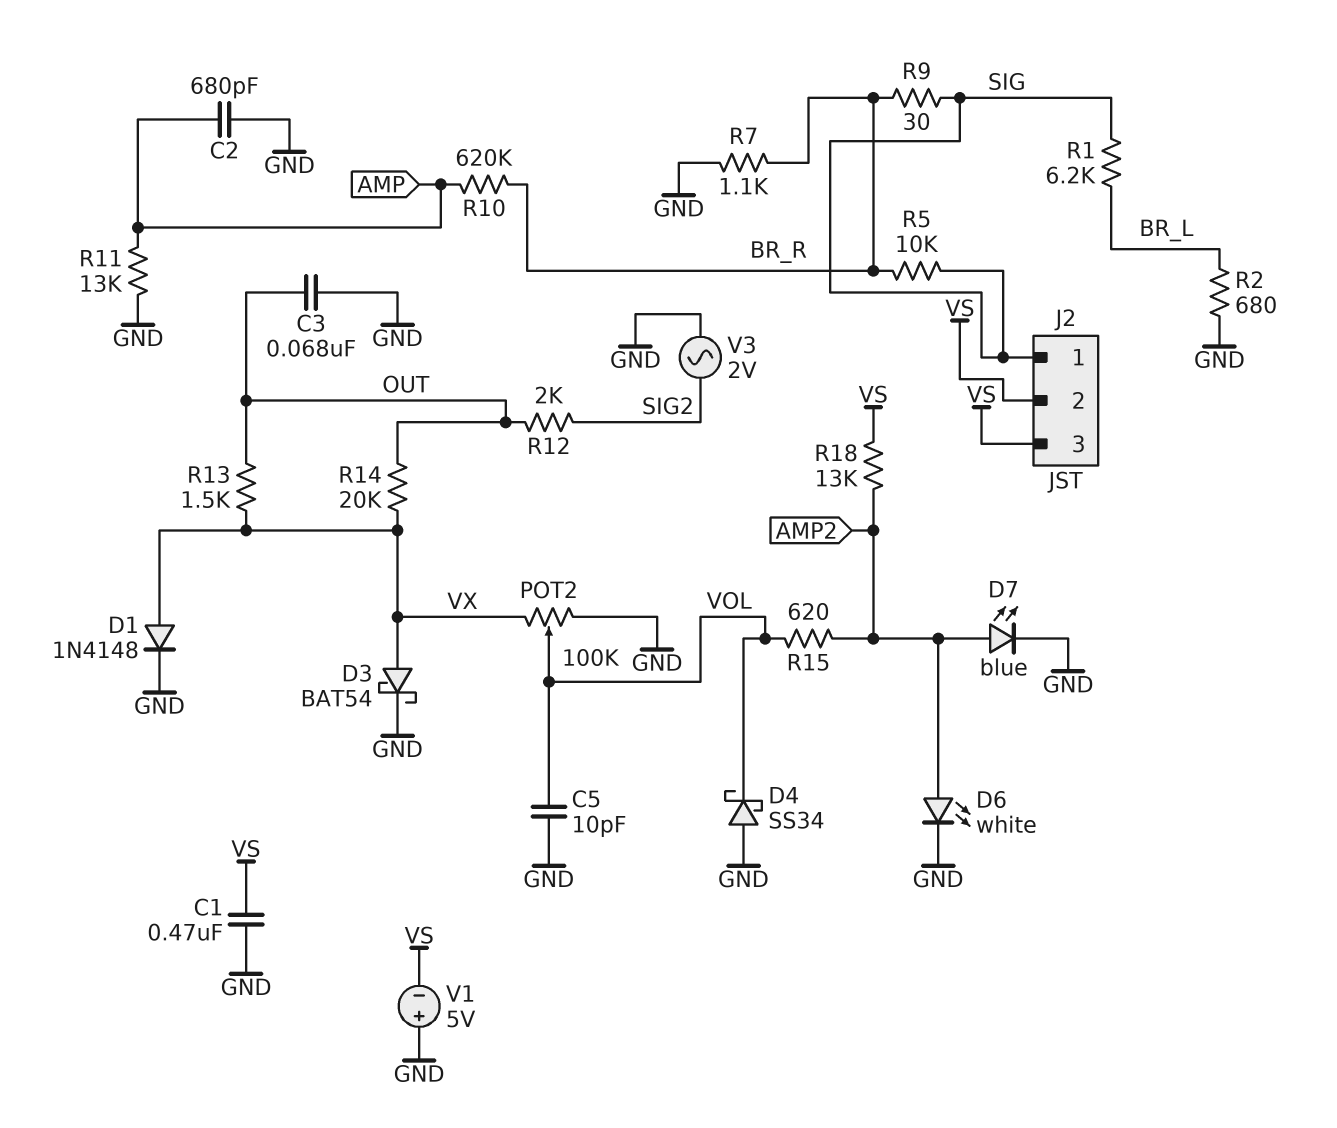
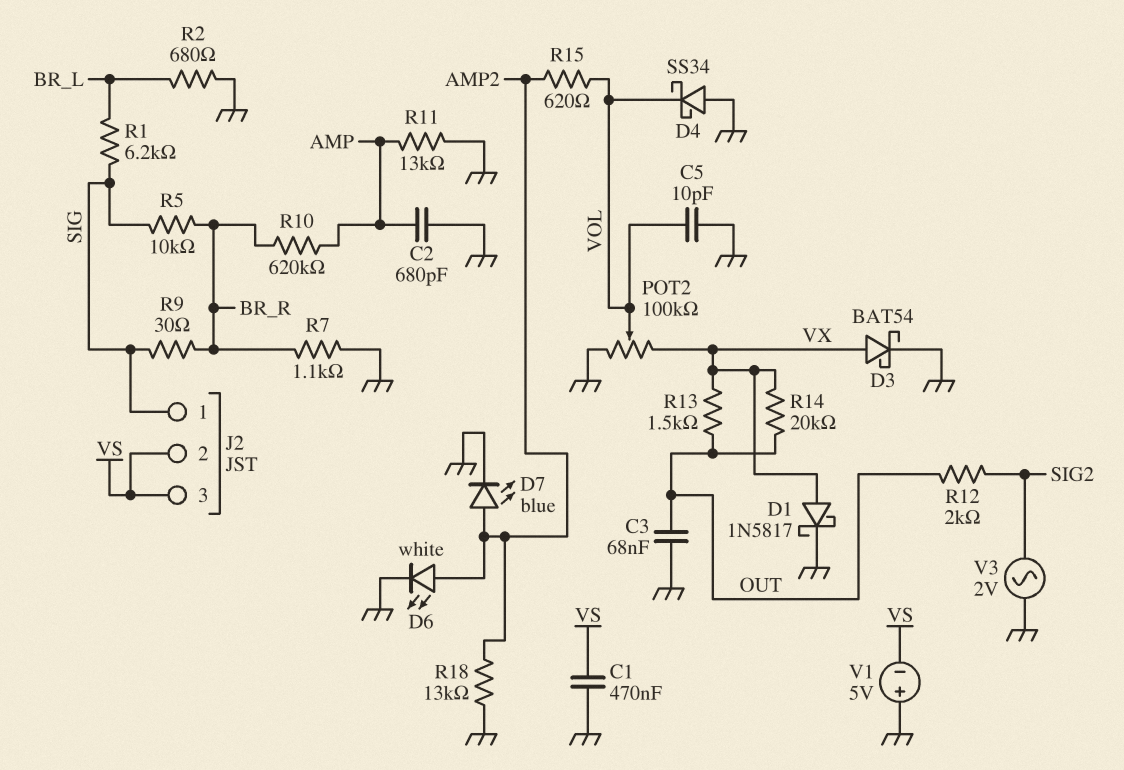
D1: diode 1N4148 (A VX, K GND) -> schottky 1N5817 (A VX, K GND)
R18: 13k (AMP2, VS) -> 13k (AMP2, GND)

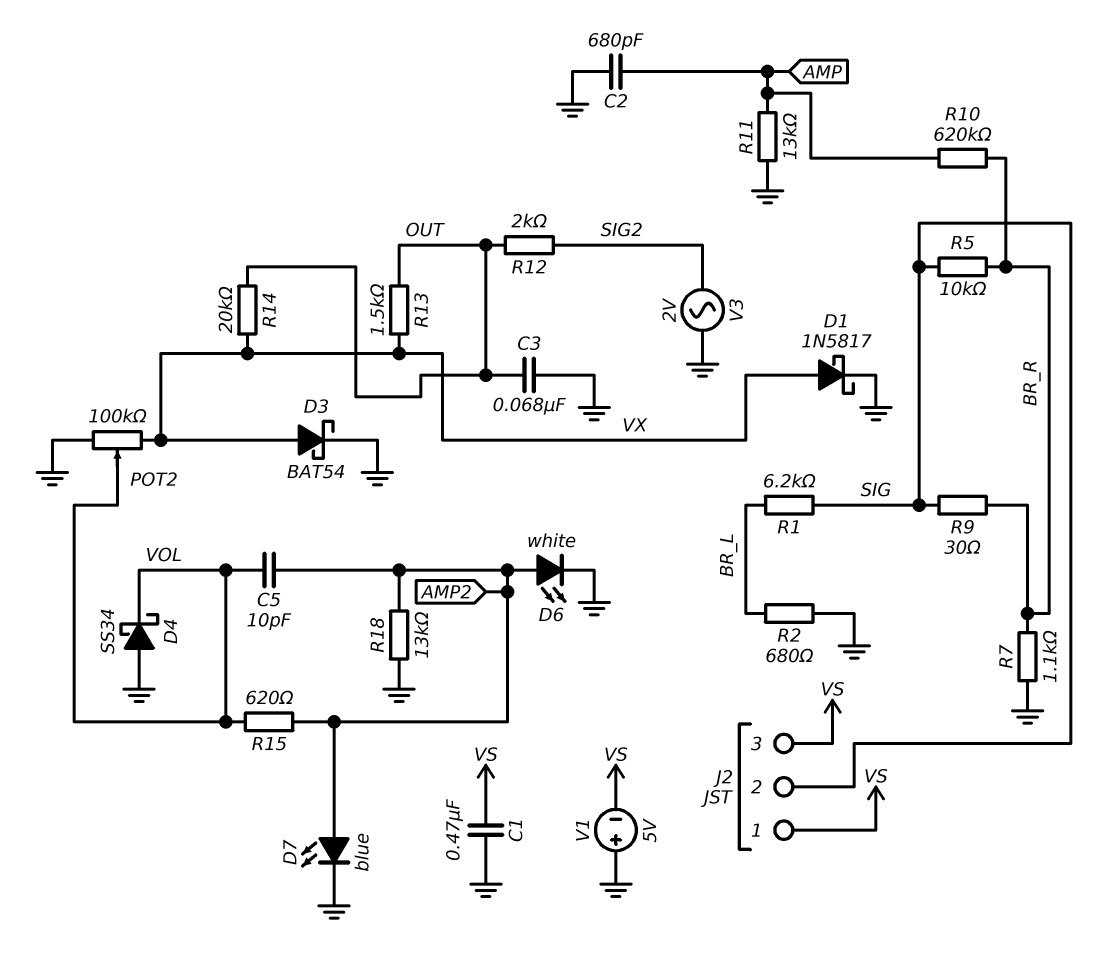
C5: 10pF (GND, VOL) -> 10pF (AMP2, VOL)
J2 pin 1: SIG -> VS
J2 pin 2: VS -> SIG

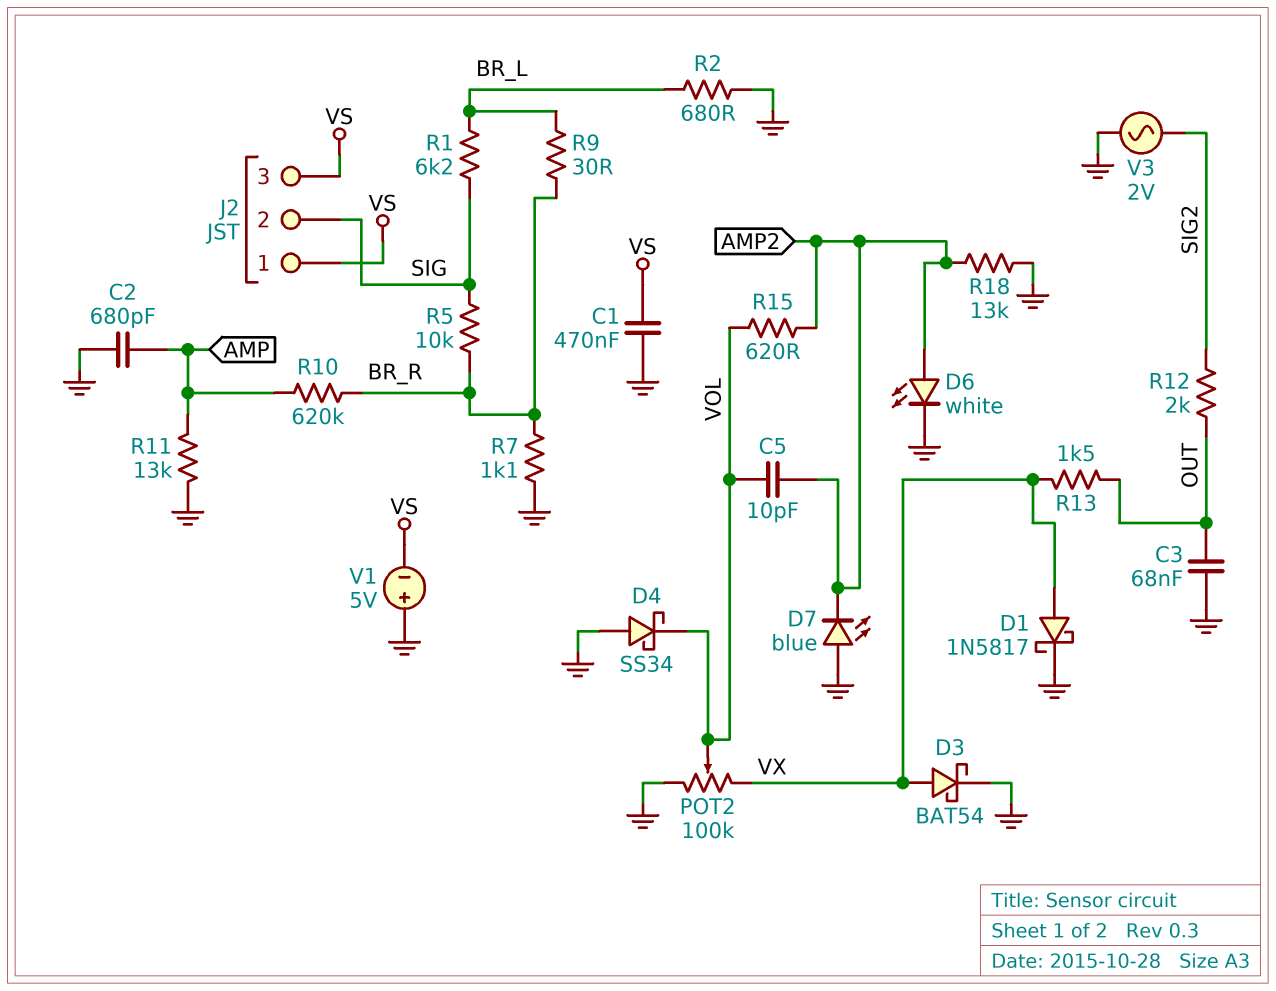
D7: LED blue (A AMP2, K GND) -> LED blue (A GND, K AMP2)
R9: 30 (BR_R, SIG) -> 30 (BR_L, BR_R)
R14: 20k (OUT, VX) -> none

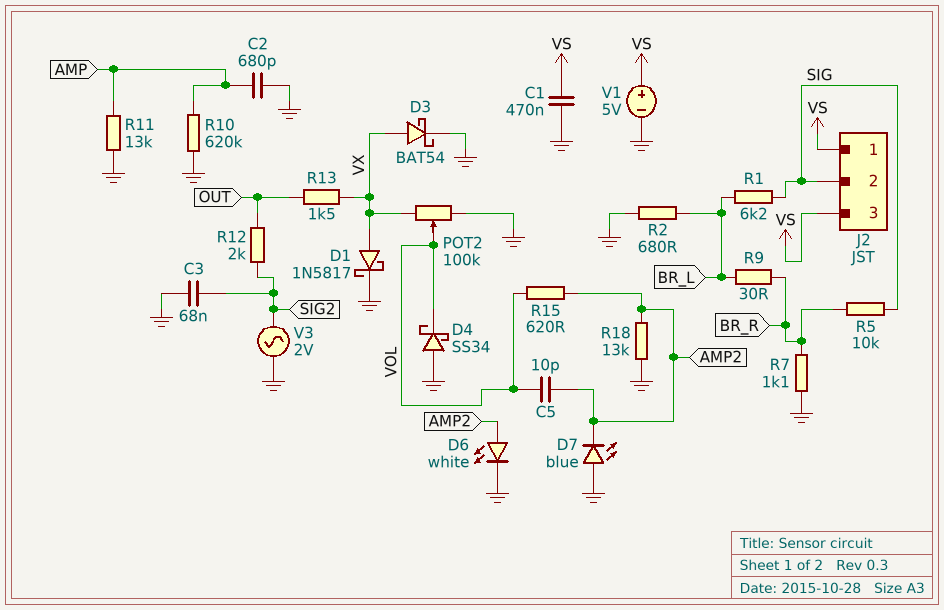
C3: 68nF (GND, OUT) -> 68nF (GND, SIG2)
R10: 620k (AMP, BR_R) -> 620k (AMP, GND)
V1: 5V (plus GND, minus VS) -> 5V (plus VS, minus GND)

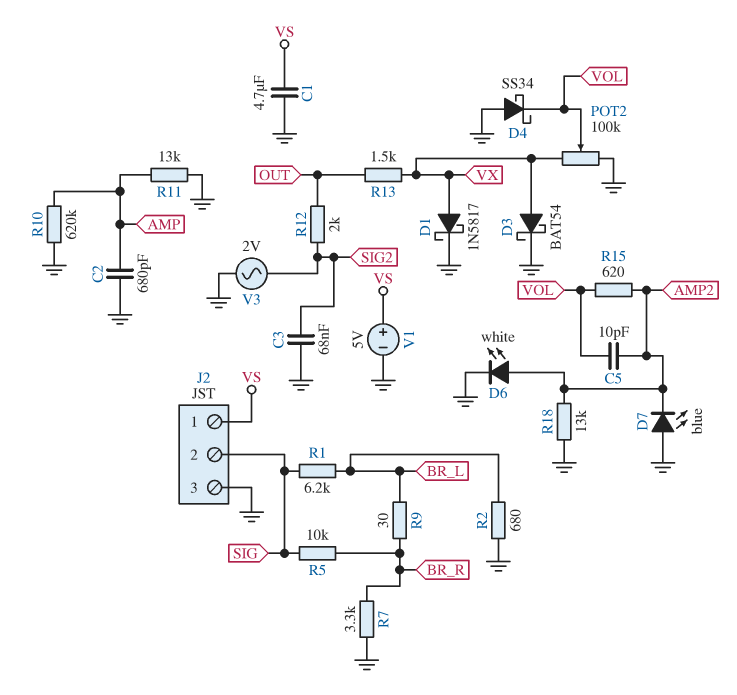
C1: 470nF (GND, VS) -> 4.7uF (GND, VS)
J2 pin 3: VS -> GND
R7: 1.1k (BR_R, GND) -> 3.3k (BR_R, GND)

